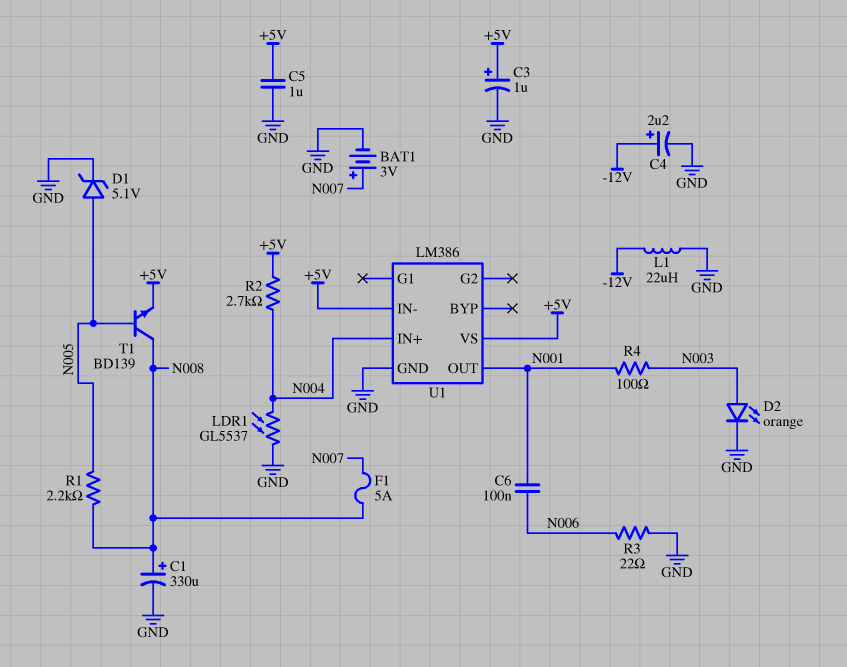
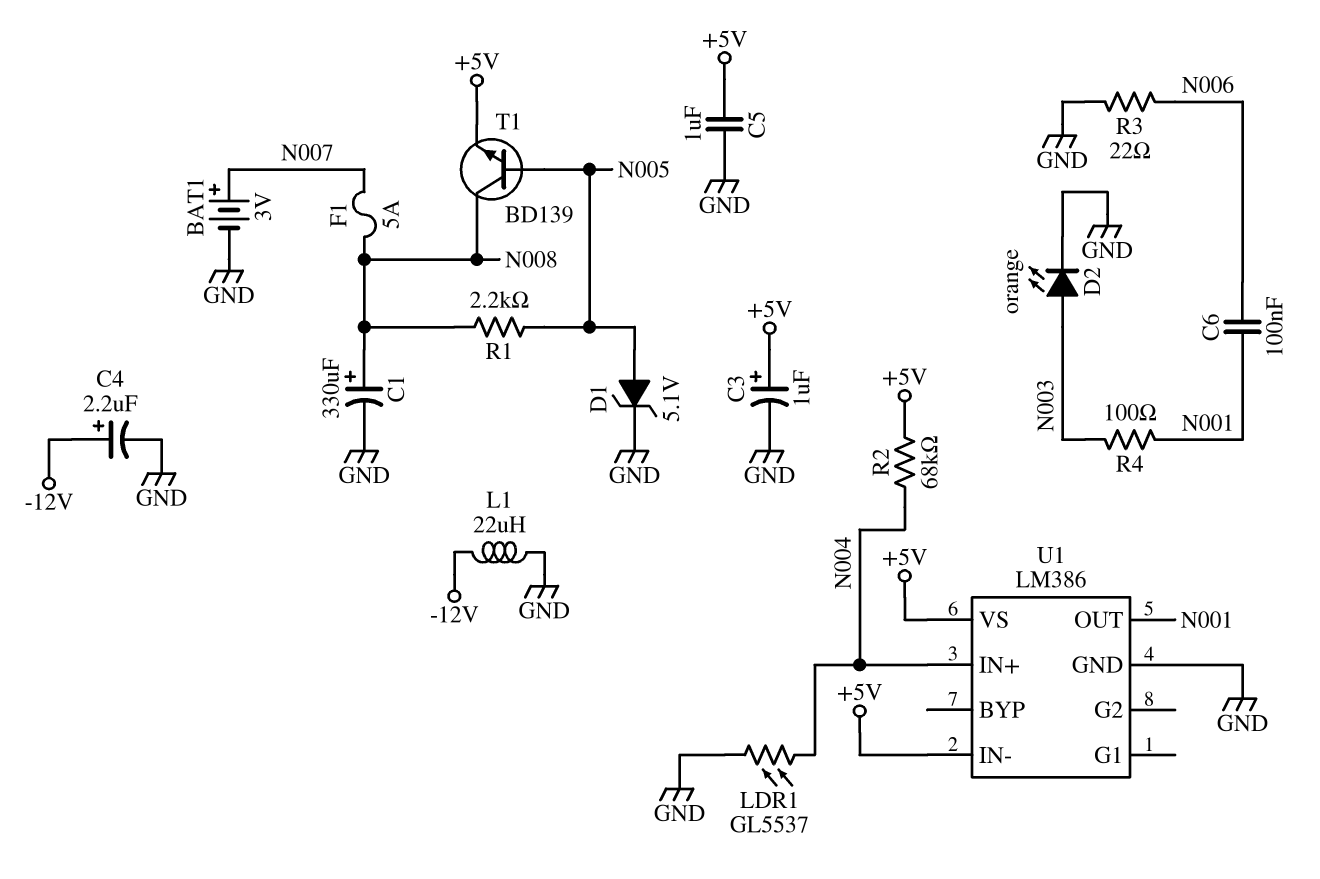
R2: 2.7k (+5V, N004) -> 68k (+5V, N004)

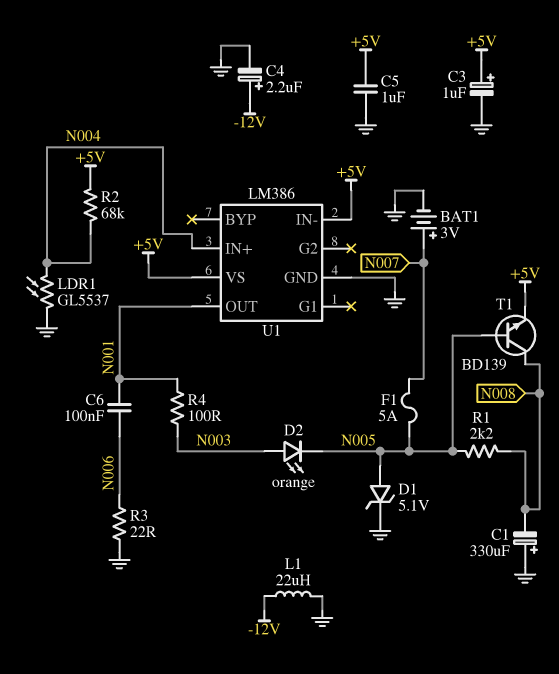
C1: 330uF (plus N008, minus GND) -> 330uF (plus GND, minus N008)
D2: LED orange (A N003, K GND) -> LED orange (A N003, K N005)
F1: 5A (N007, N008) -> 5A (N005, N007)

